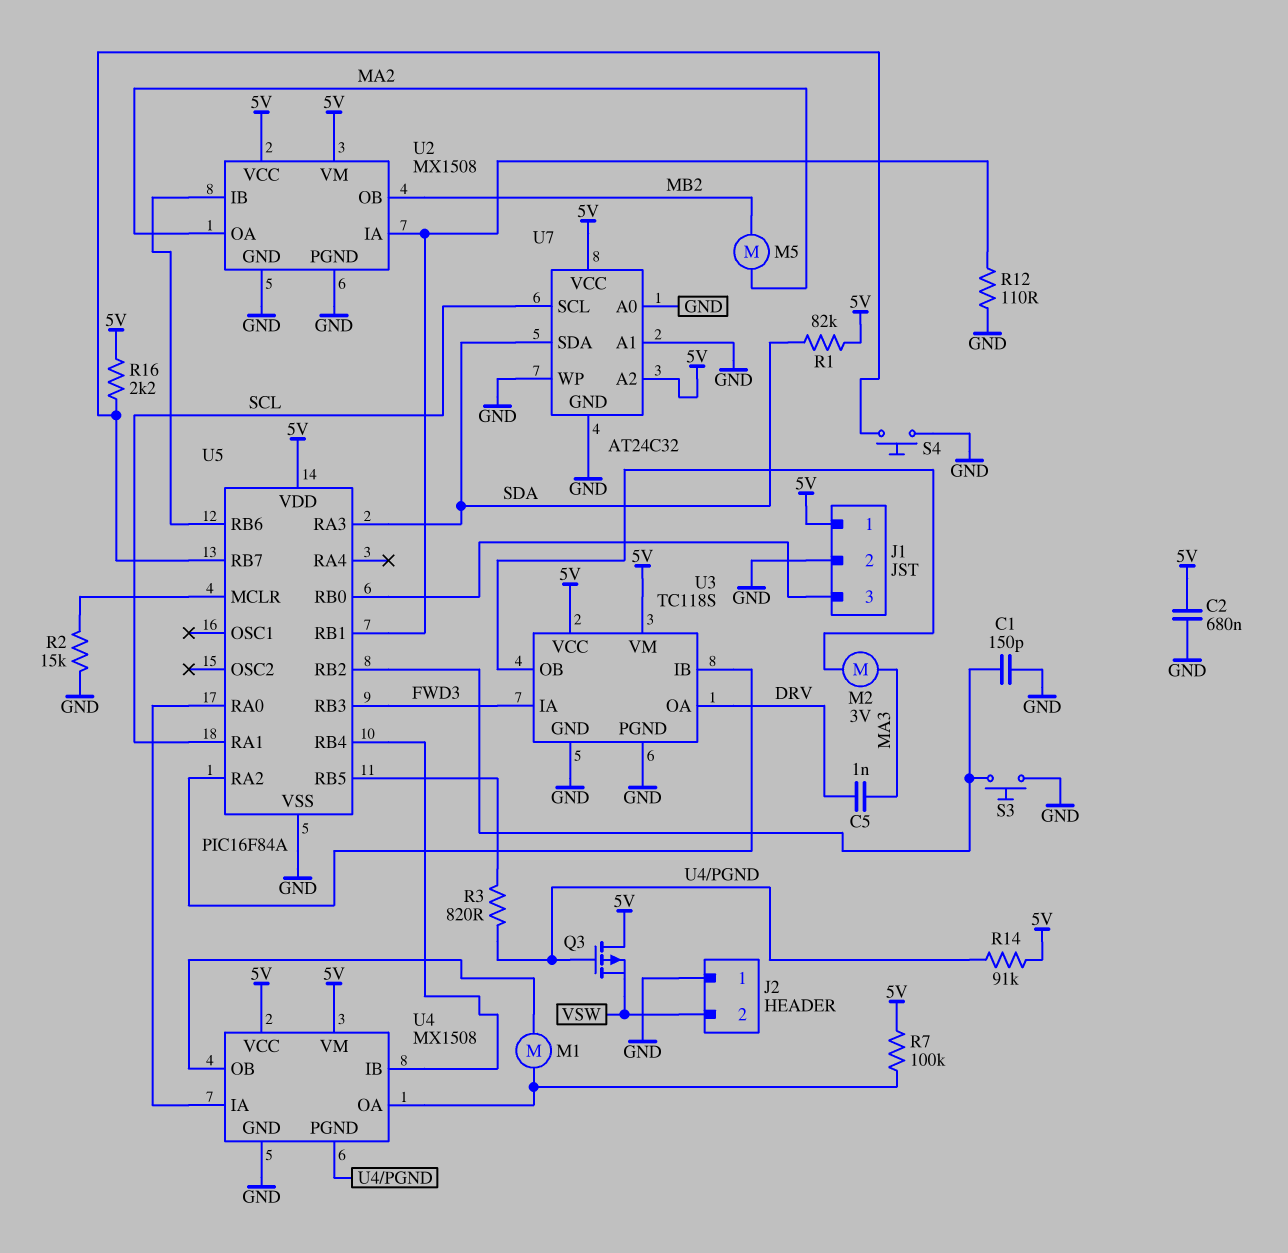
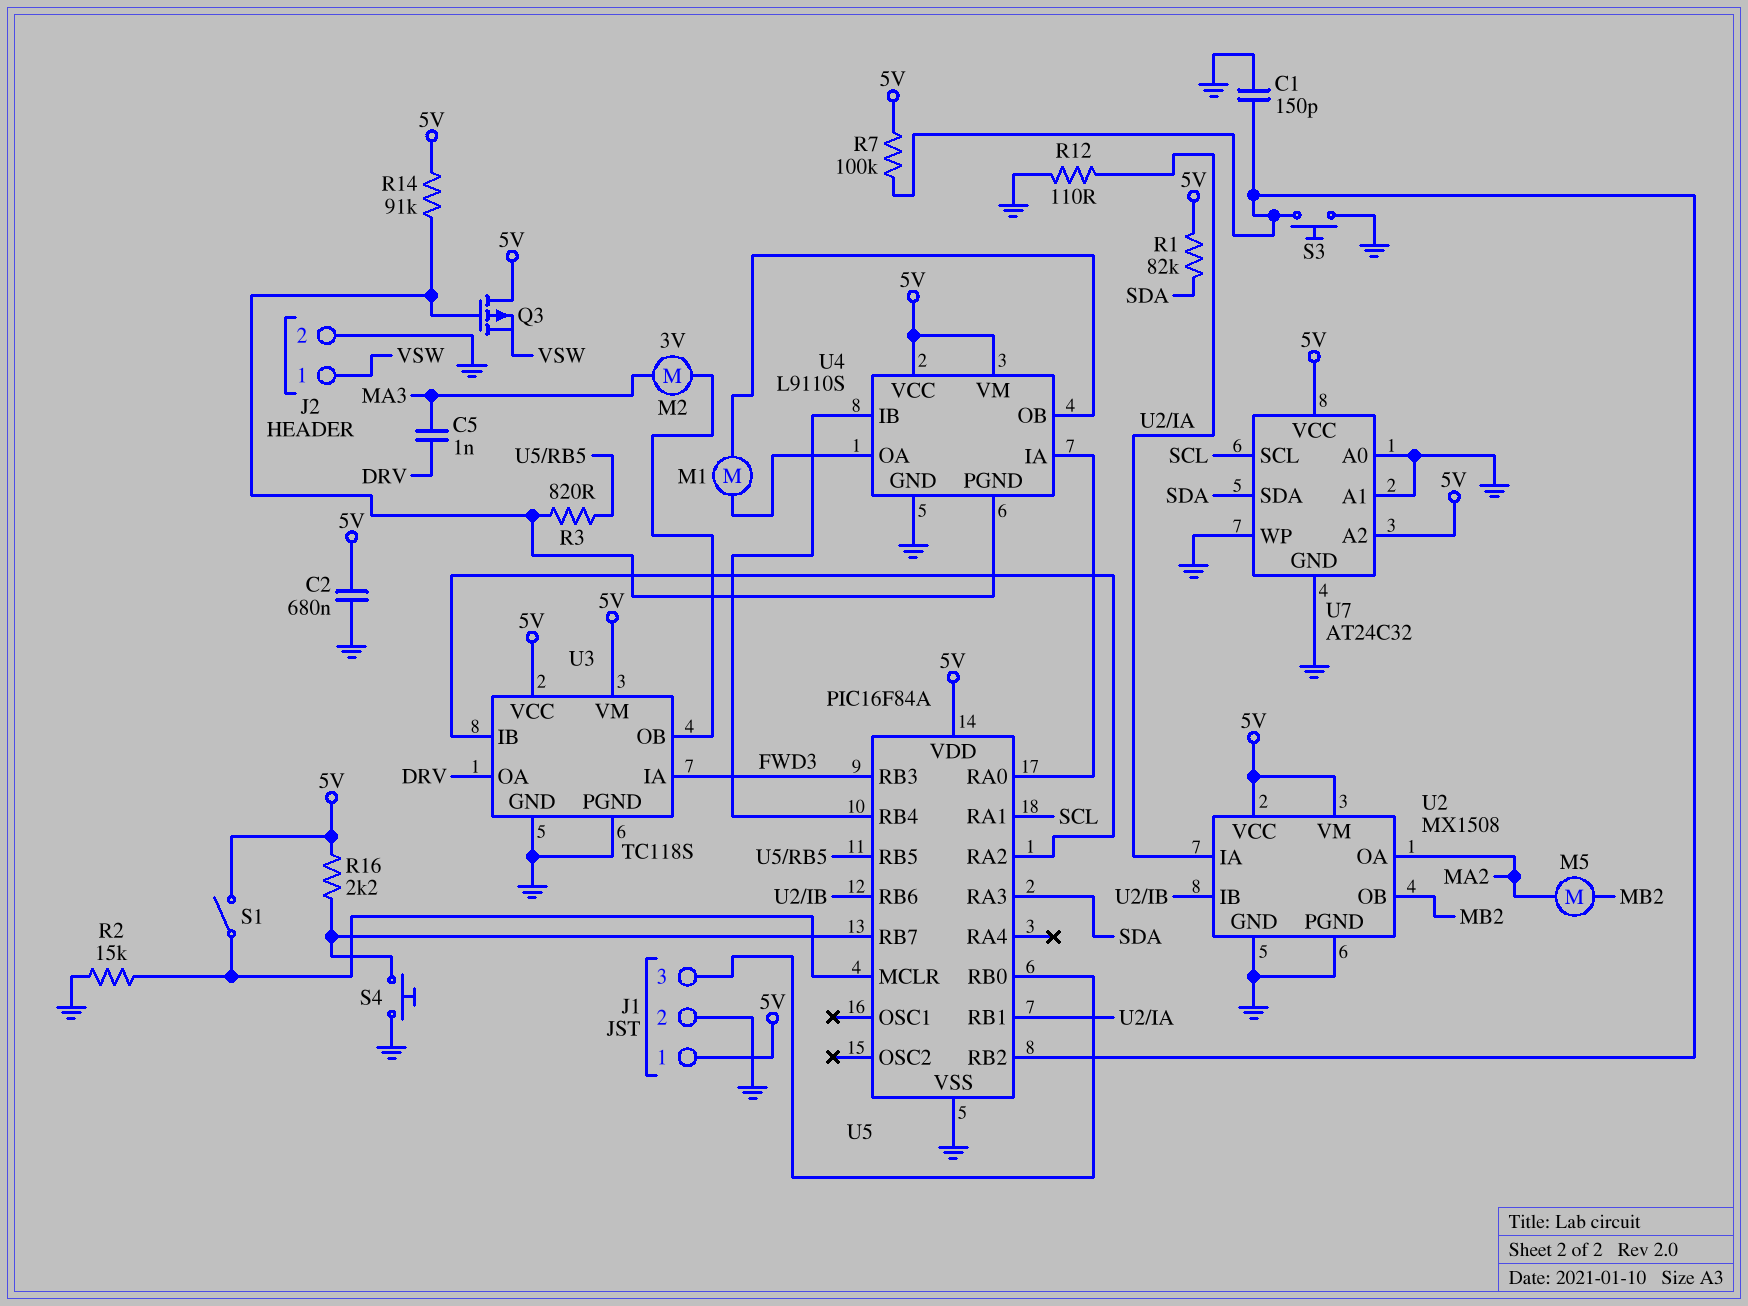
J2 pin 1: GND -> VSW
J2 pin 2: VSW -> GND
R7: 100k (5V, U4/OA) -> 100k (5V, U5/RB2)
S1: none -> switch (5V, U5/MCLR)
U4: MX1508 -> L9110S

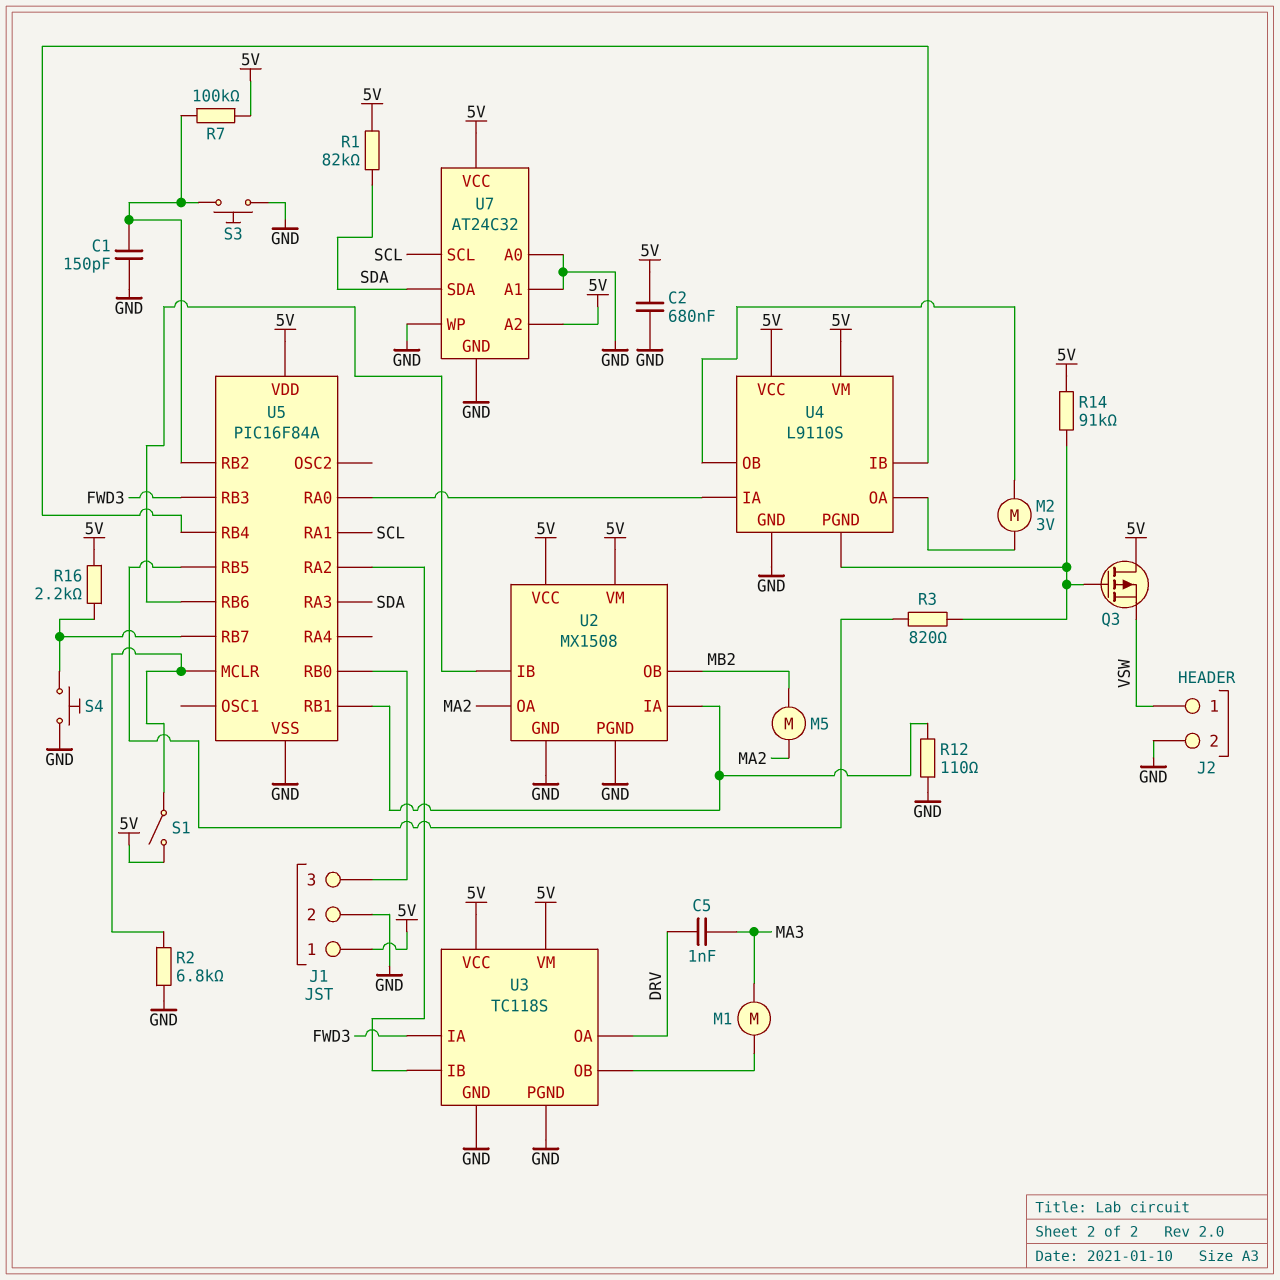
M1: motor (U4/OA, U4/OB) -> motor (MA3, U3/OB)
M2: motor 3V (MA3, U3/OB) -> motor 3V (U4/OA, U4/OB)
R2: 15k (GND, U5/MCLR) -> 6.8k (GND, U5/MCLR)

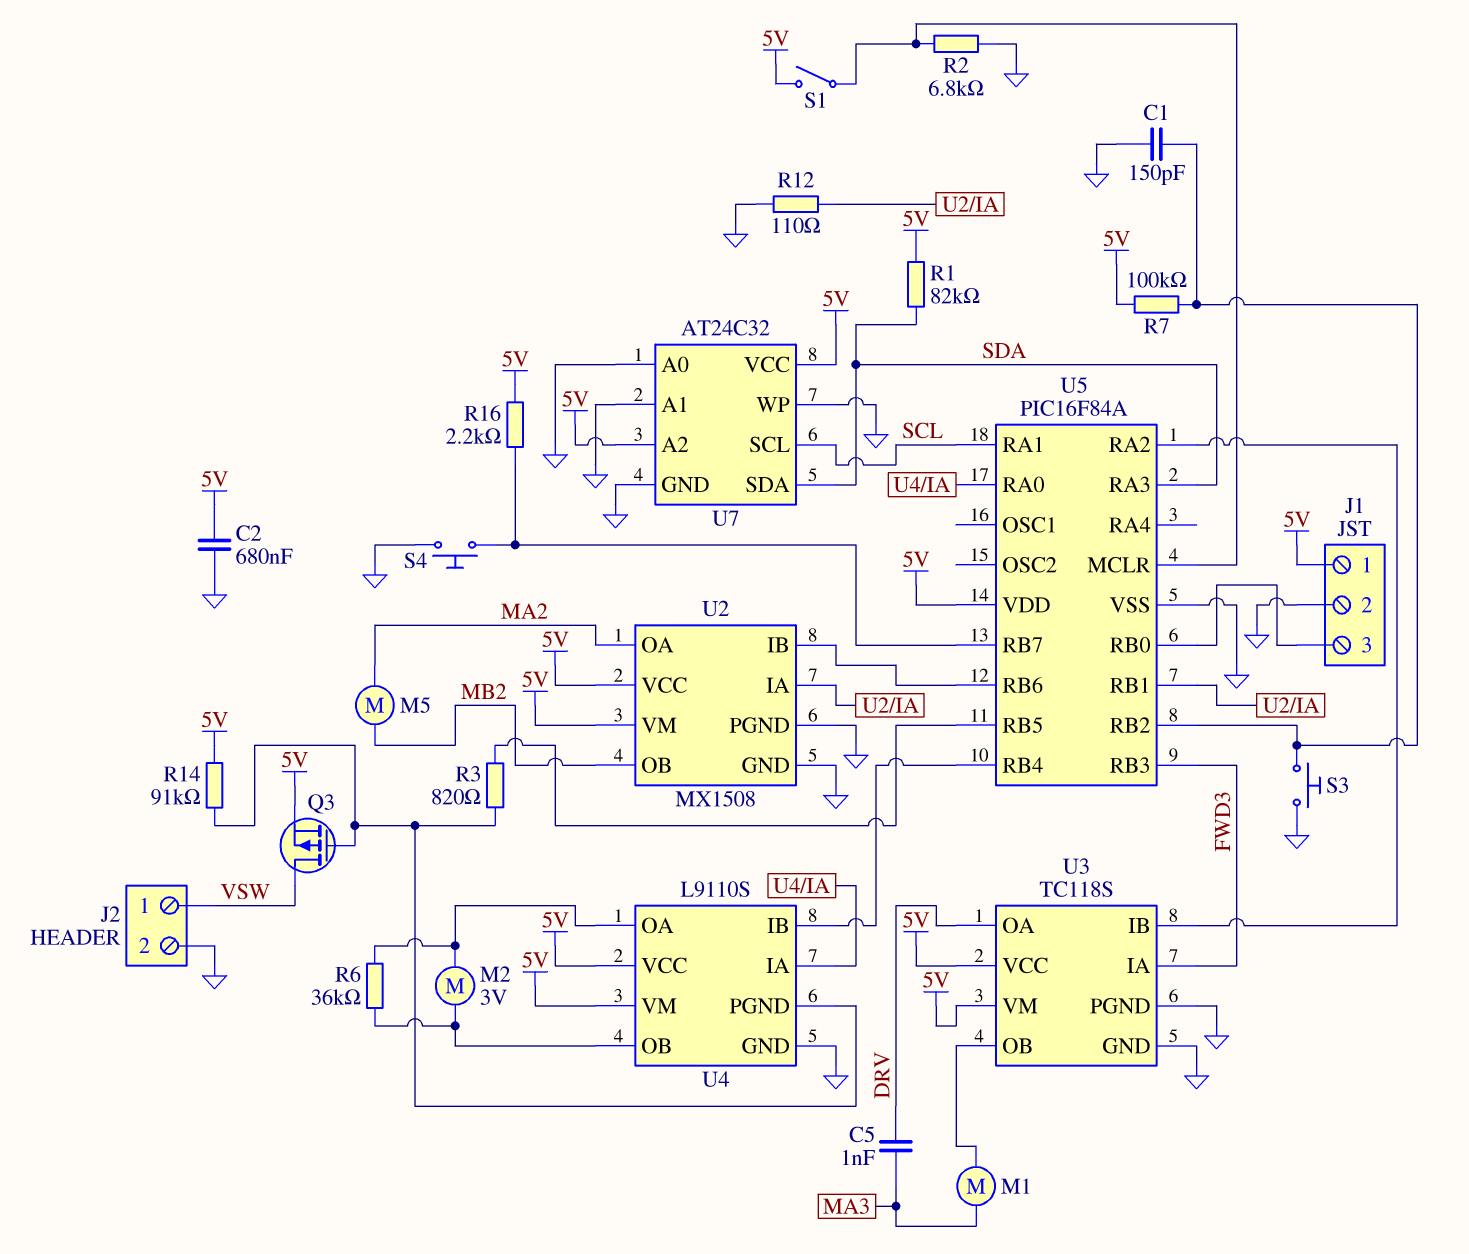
Q3: PMOS (G U4/PGND, D 5V, S VSW) -> PMOS (G U4/PGND, D VSW, S 5V)
R6: none -> 36k (U4/OA, U4/OB)

